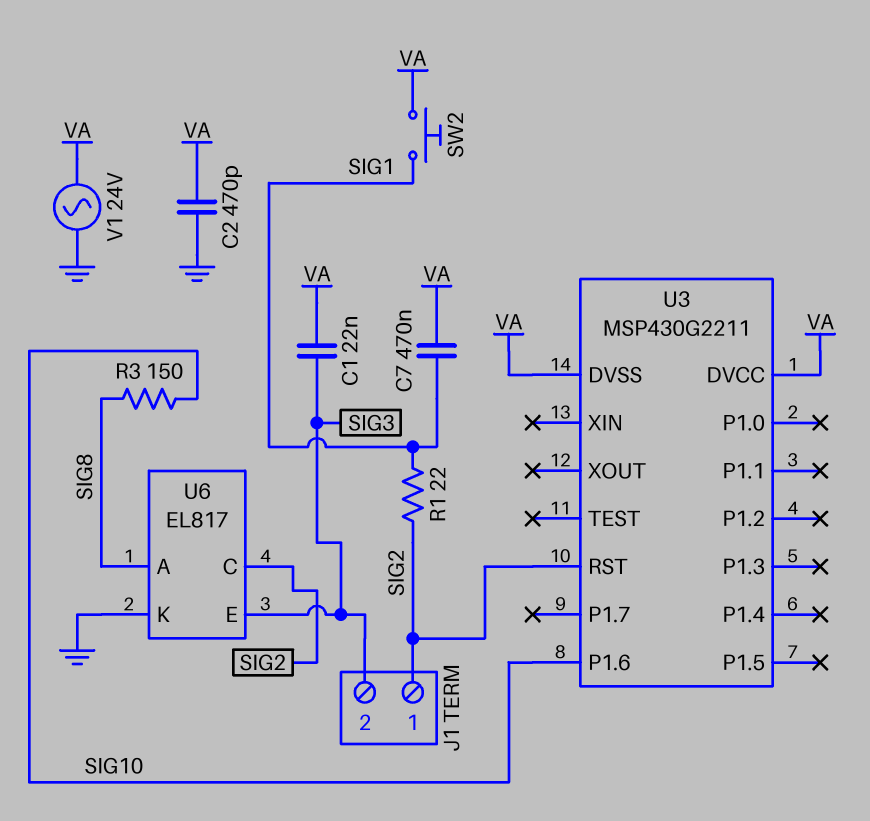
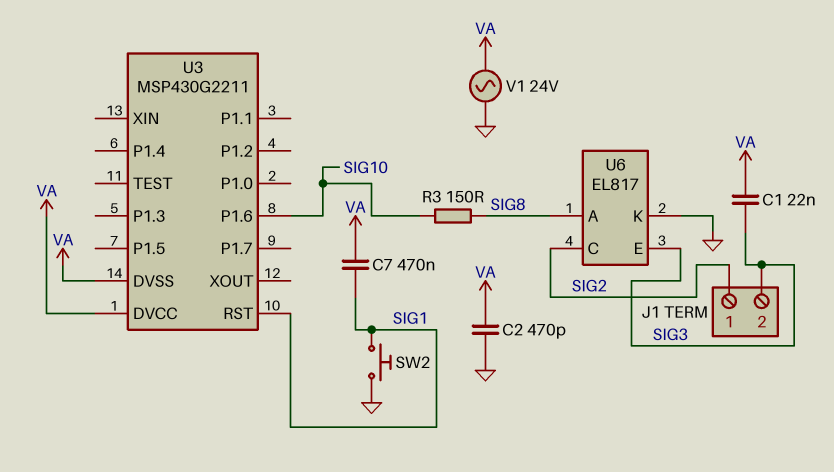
R1: 22 (SIG1, SIG2) -> none
SW2: button (SIG1, VA) -> button (GND, SIG1)
U3 pin RST: SIG2 -> SIG1

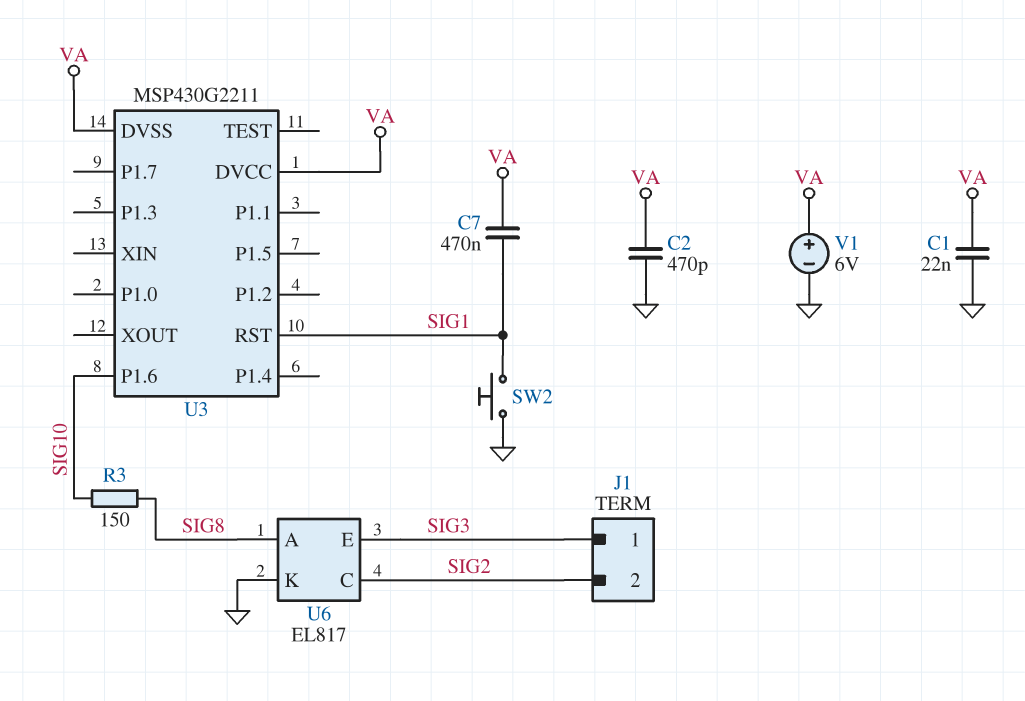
C1: 22nF (SIG3, VA) -> 22nF (GND, VA)
J1 pin 1: SIG2 -> SIG3
J1 pin 2: SIG3 -> SIG2
V1: AC 24V (GND, VA) -> 6V (plus VA, minus GND)

